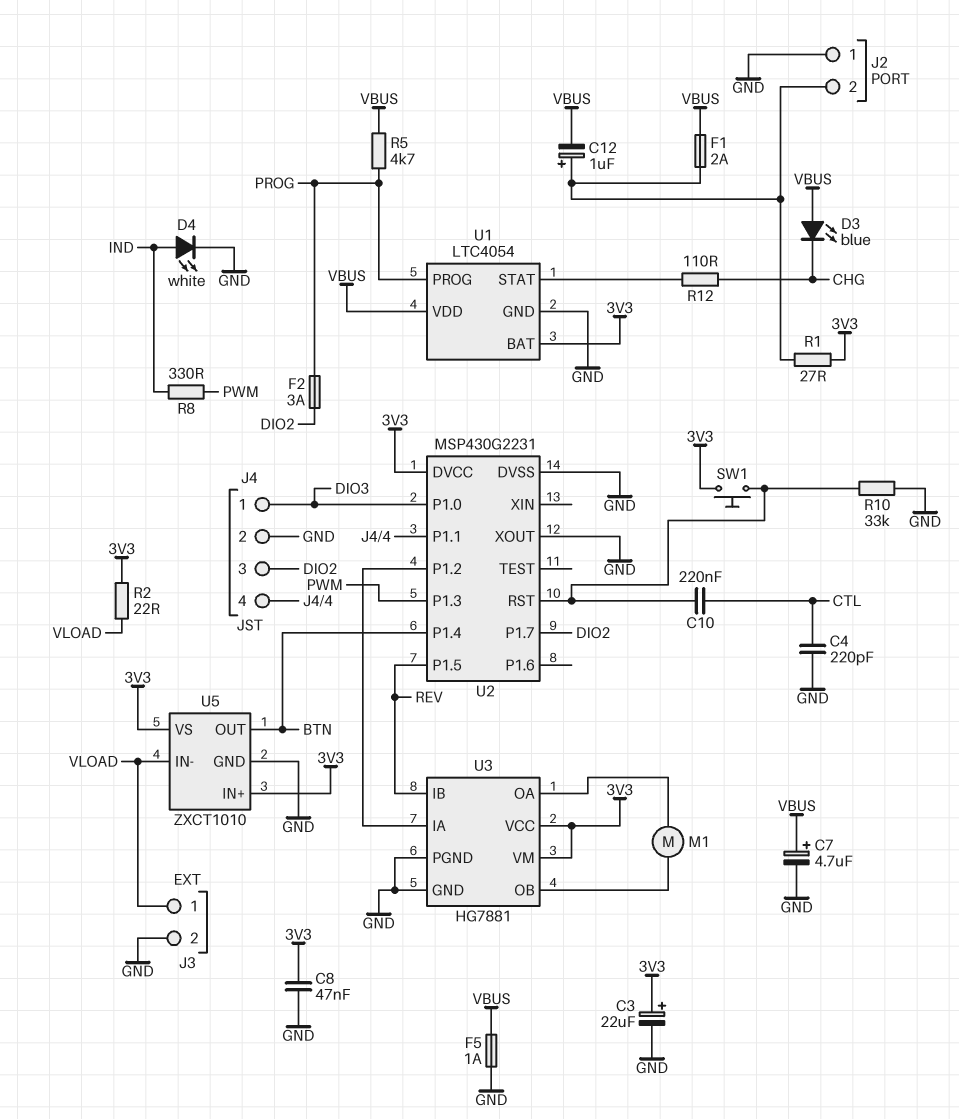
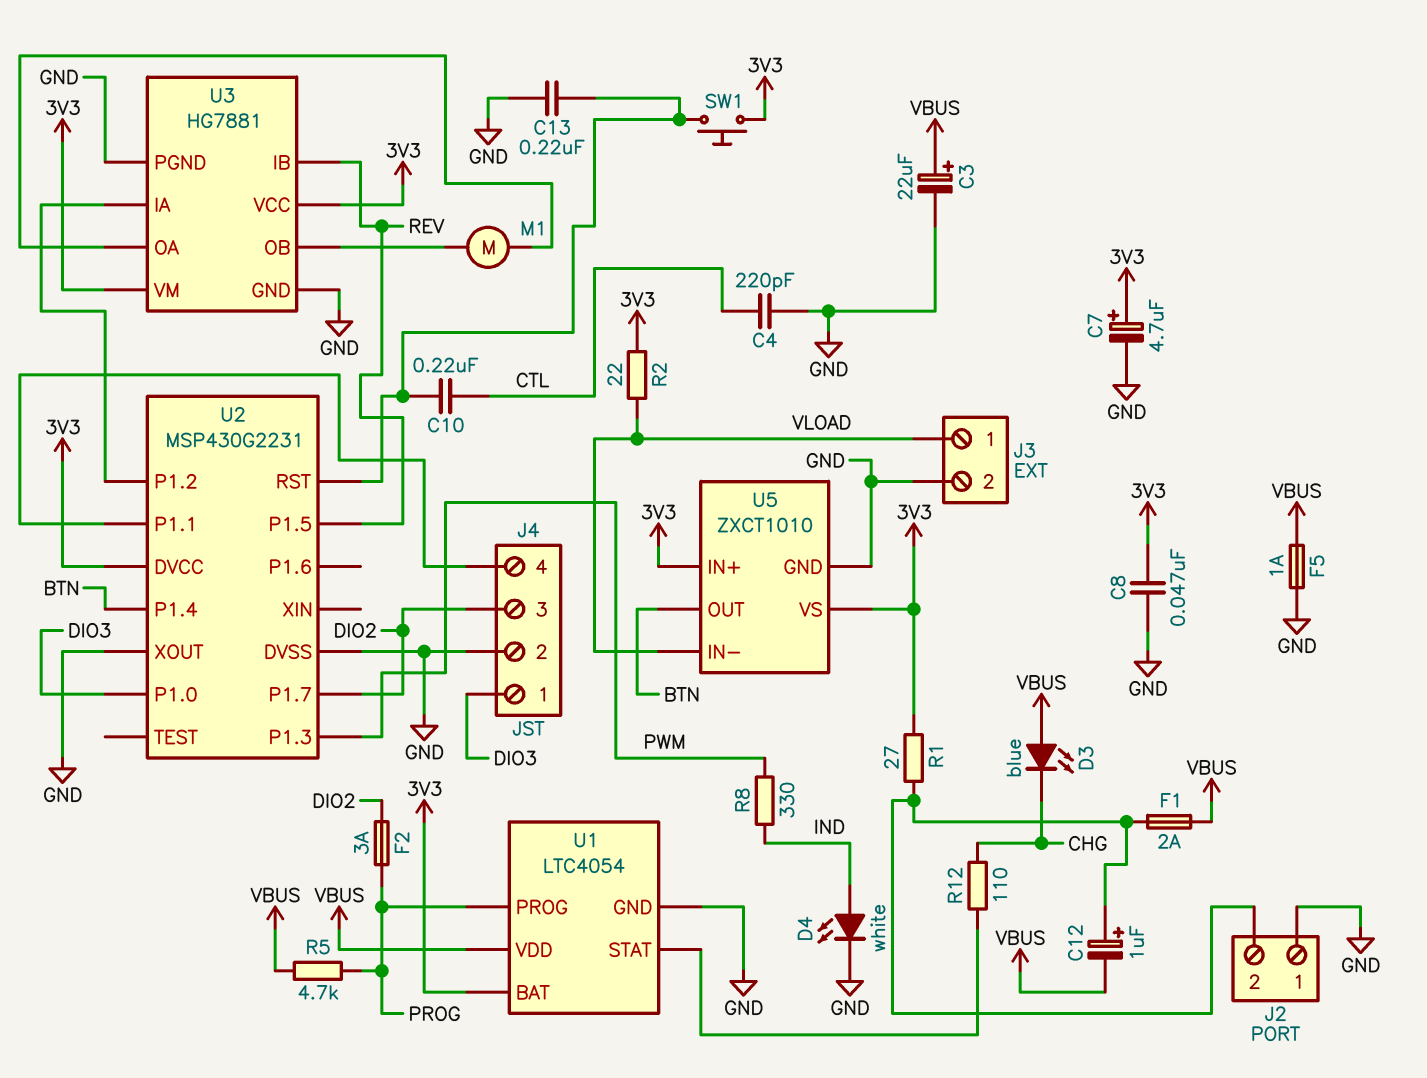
C3: 22uF (plus 3V3, minus GND) -> 22uF (plus VBUS, minus GND)
C7: 4.7uF (plus VBUS, minus GND) -> 4.7uF (plus 3V3, minus GND)
C13: none -> 220nF (GND, U2/RST)
R10: 33k (GND, U2/RST) -> none

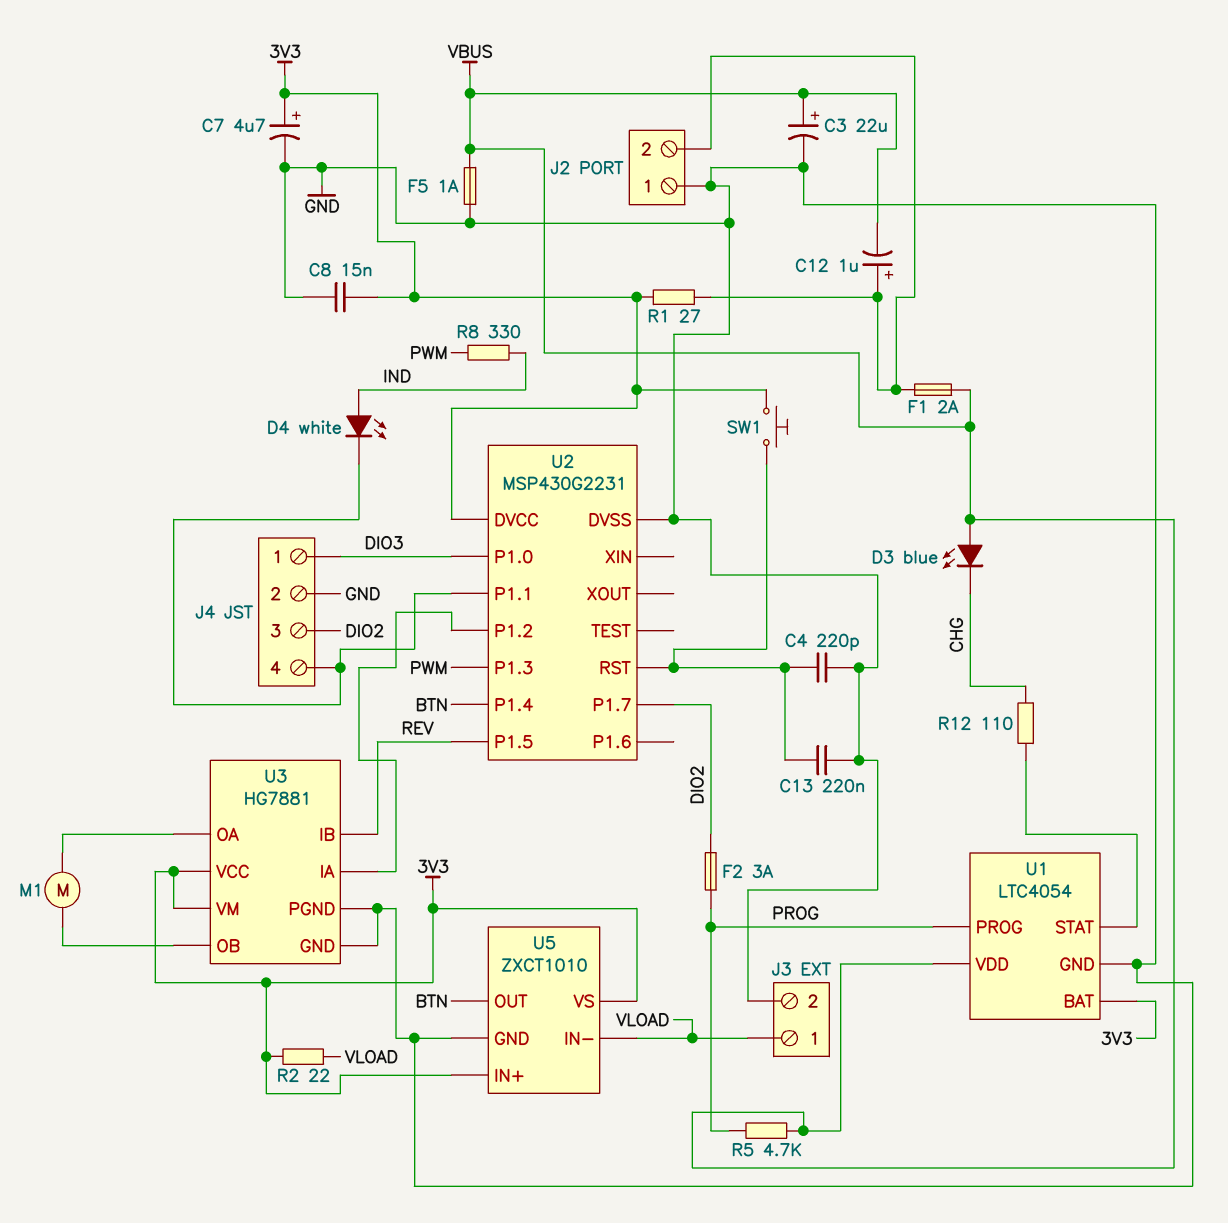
C4: 220pF (CTL, GND) -> 220pF (GND, U2/RST)
C8: 47nF (3V3, GND) -> 15nF (3V3, GND)
C10: 220nF (CTL, U2/RST) -> none
D4: LED white (A IND, K GND) -> LED white (A IND, K J4/4)
U2 pin XOUT: GND -> none

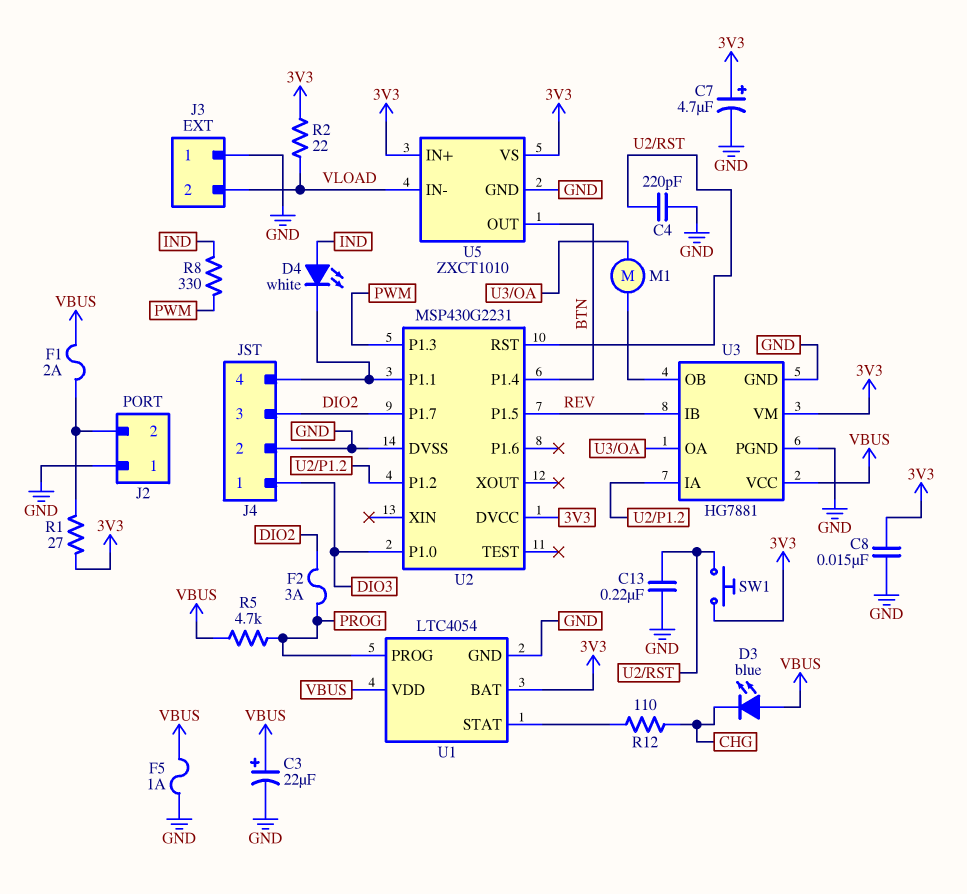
C12: 1uF (plus J2/2, minus VBUS) -> none
J3 pin 1: VLOAD -> GND
J3 pin 2: GND -> VLOAD
U3 pin VCC: 3V3 -> VBUS

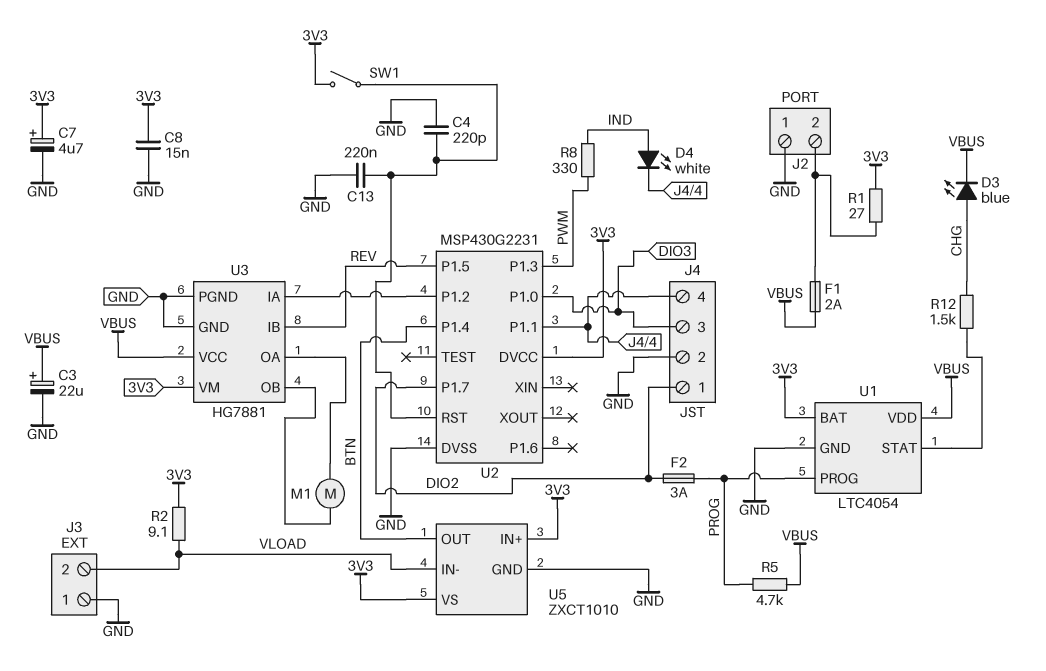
D3: LED blue (A VBUS, K CHG) -> LED blue (A CHG, K VBUS)
F5: 1A (GND, VBUS) -> none
J4 pin 1: DIO3 -> DIO2
J4 pin 3: DIO2 -> DIO3
R2: 22 (3V3, VLOAD) -> 9.1 (3V3, VLOAD)
R12: 110 (CHG, U1/STAT) -> 1.5k (CHG, U1/STAT)
SW1: button (3V3, U2/RST) -> switch (3V3, U2/RST)

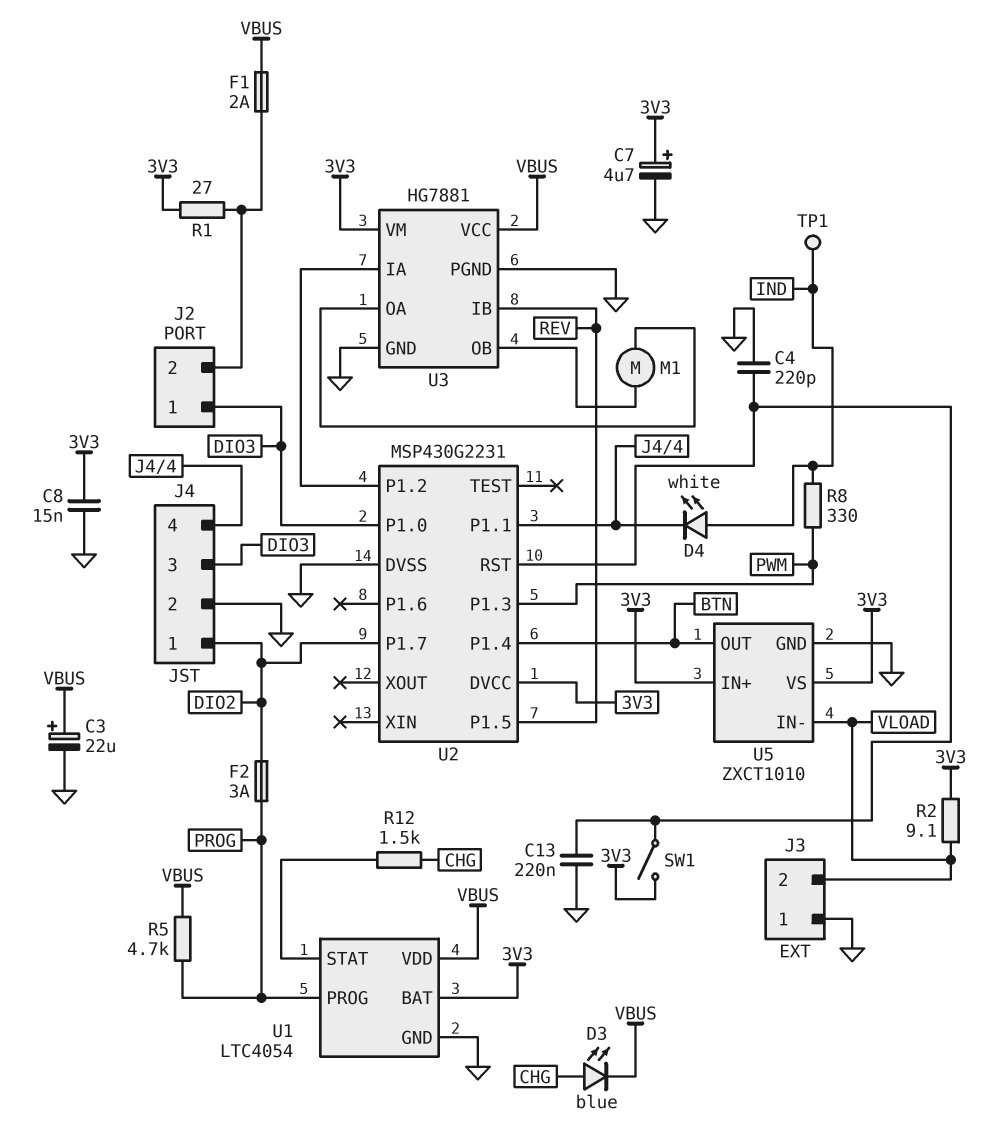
J2 pin 1: GND -> DIO3
TP1: none -> test point (IND)

